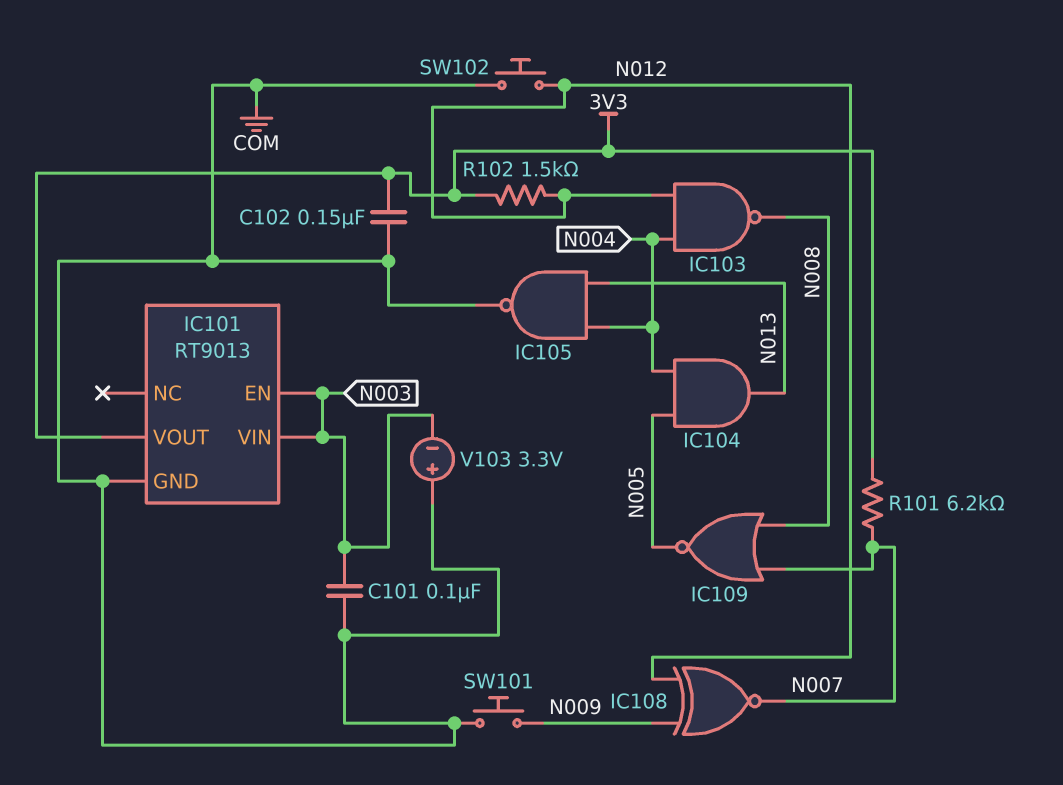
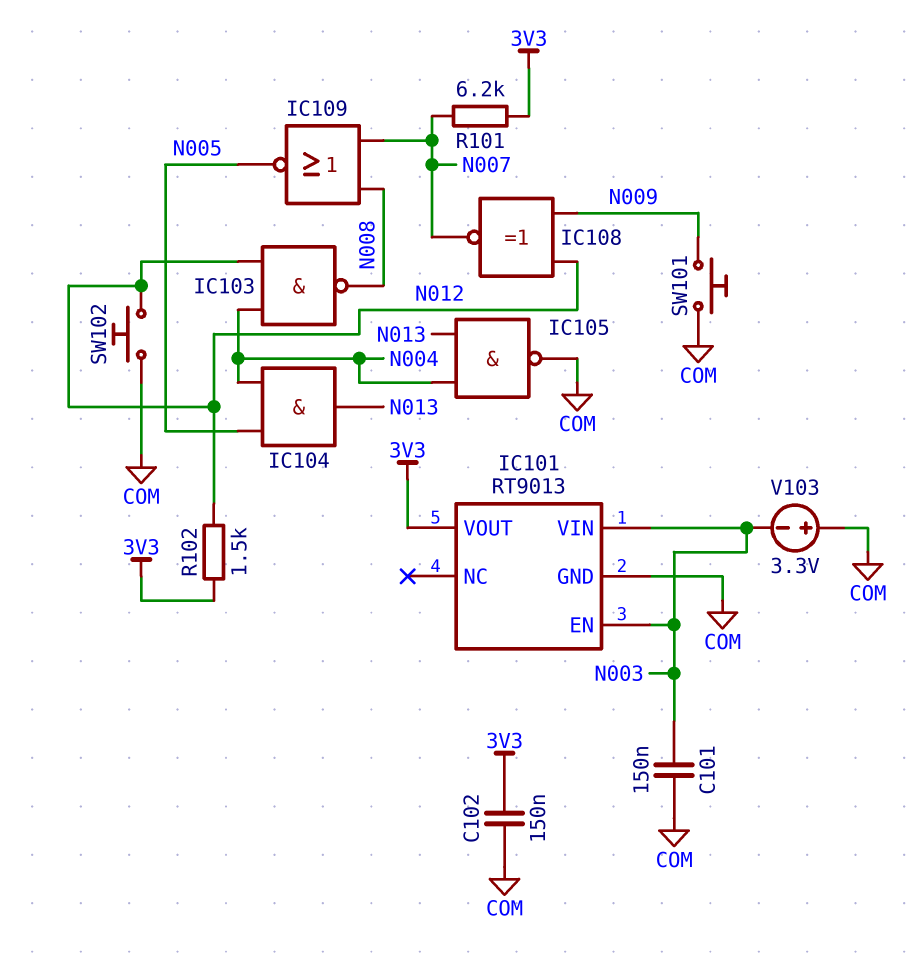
C101: 100nF (COM, N003) -> 150nF (COM, N003)

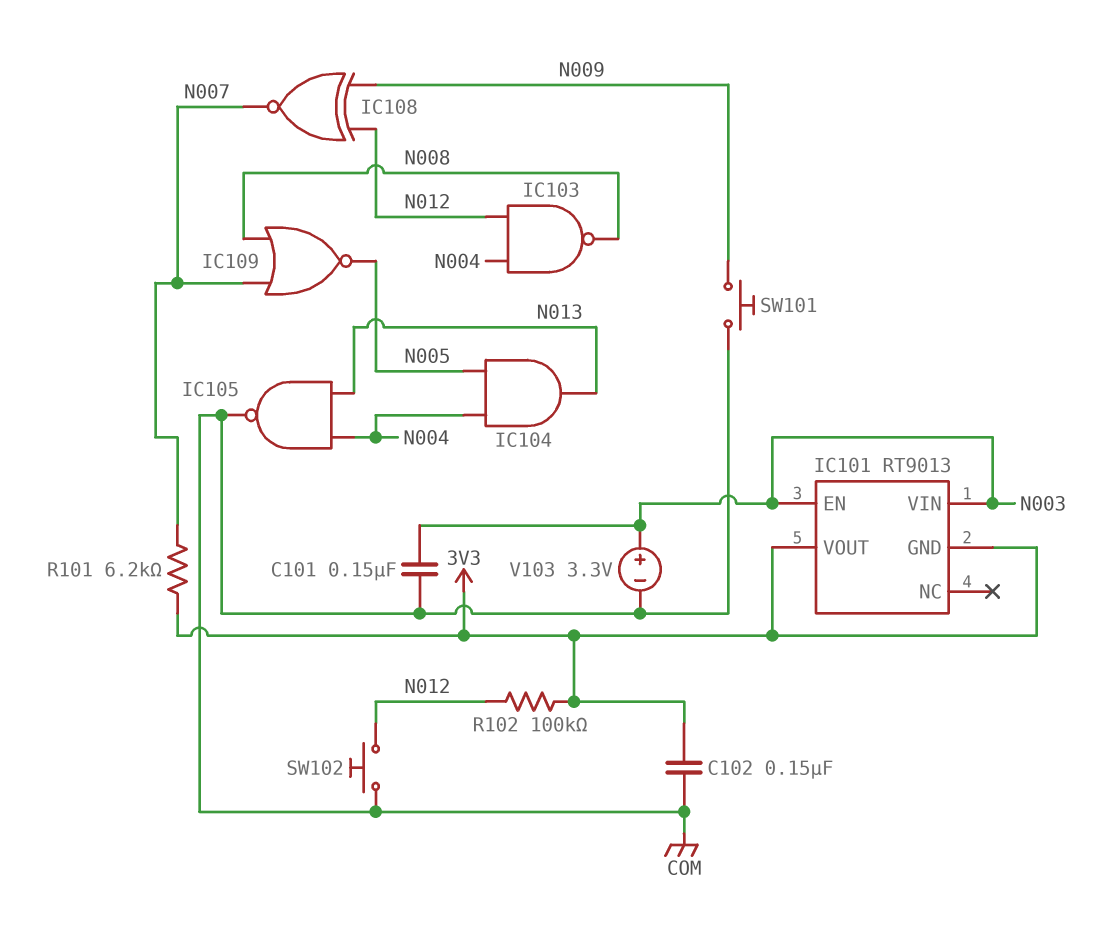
IC101 pin GND: COM -> 3V3
R102: 1.5k (3V3, N012) -> 100k (3V3, N012)
V103: 3.3V (plus COM, minus N003) -> 3.3V (plus N003, minus COM)

